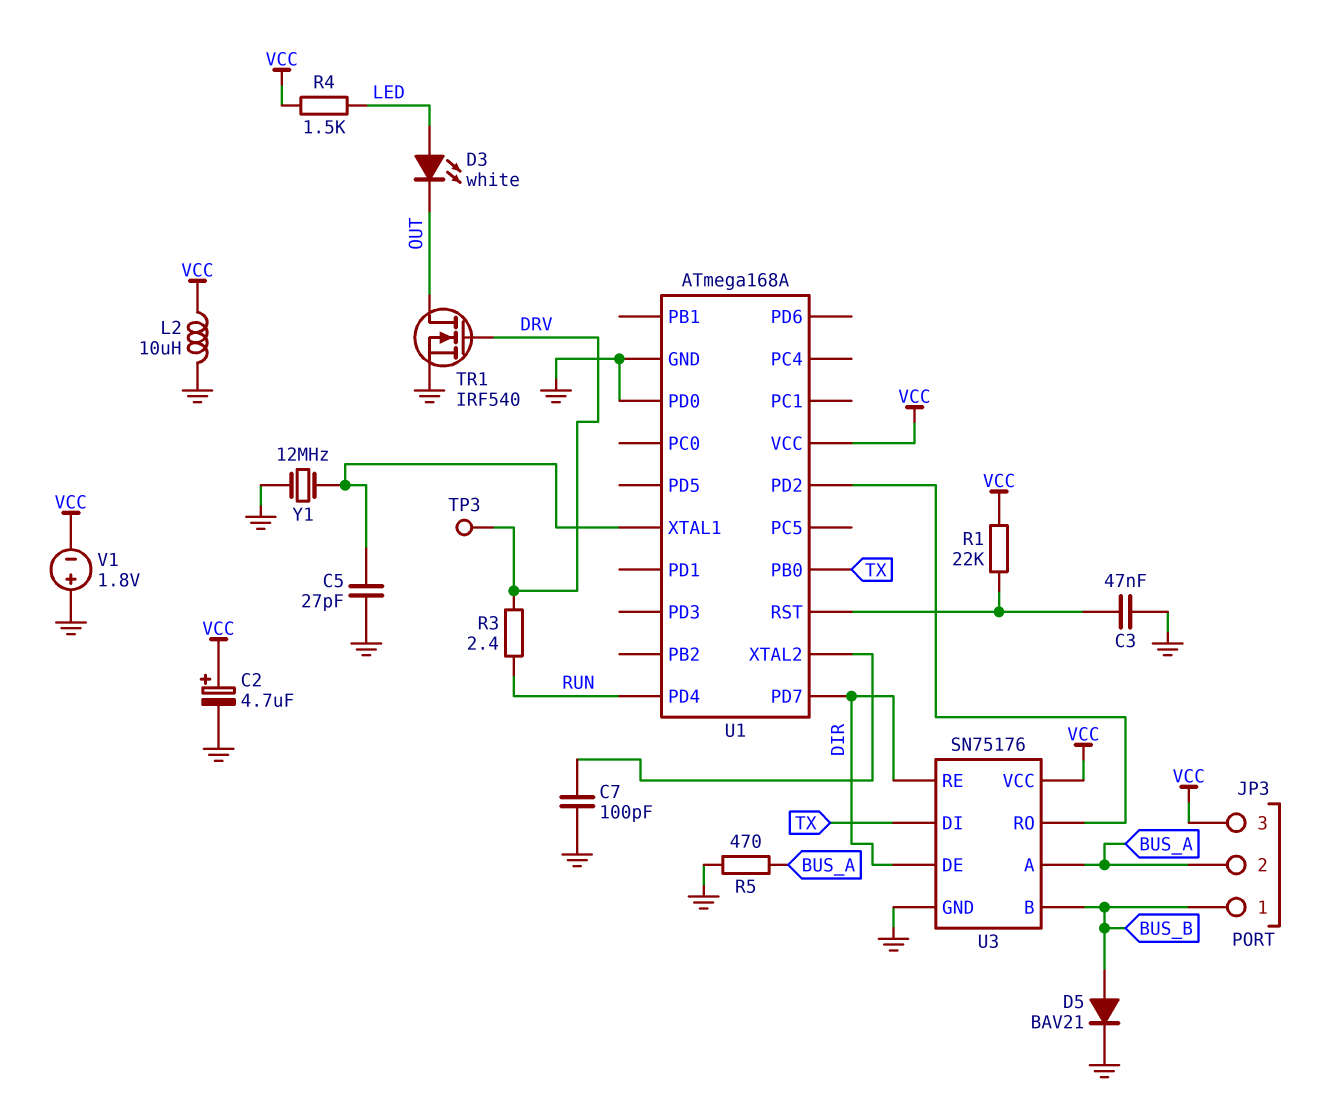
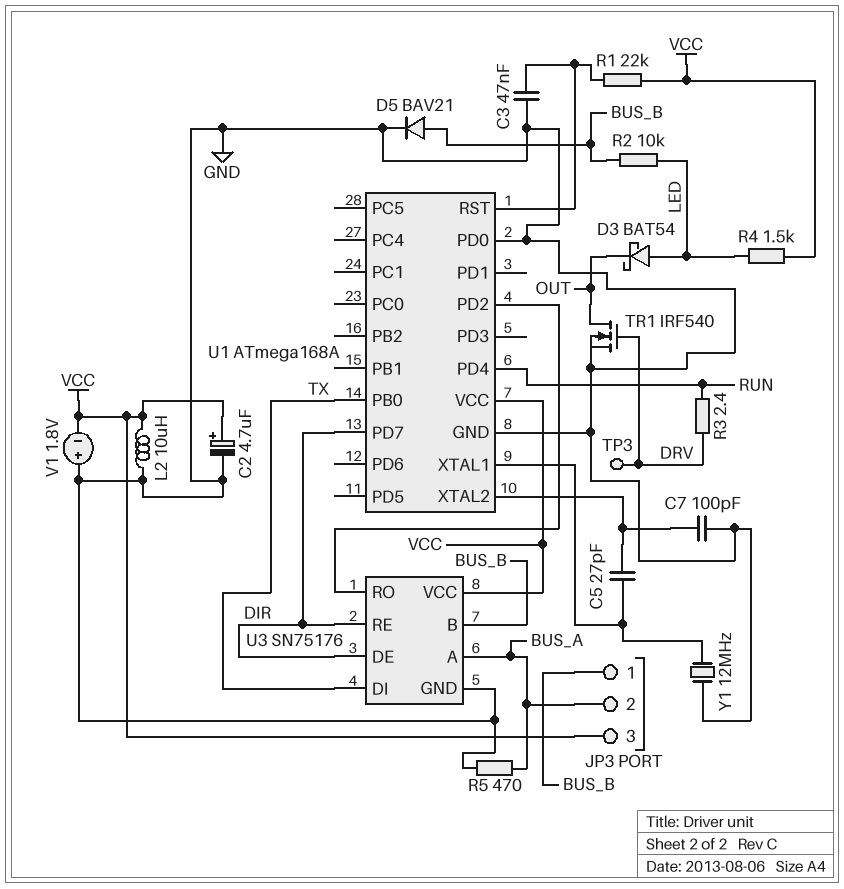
C5: 27pF (GND, U1/XTAL1) -> 27pF (U1/XTAL1, U1/XTAL2)
D3: LED white (A LED, K OUT) -> schottky BAT54 (A LED, K OUT)
R2: none -> 10k (BUS_B, LED)

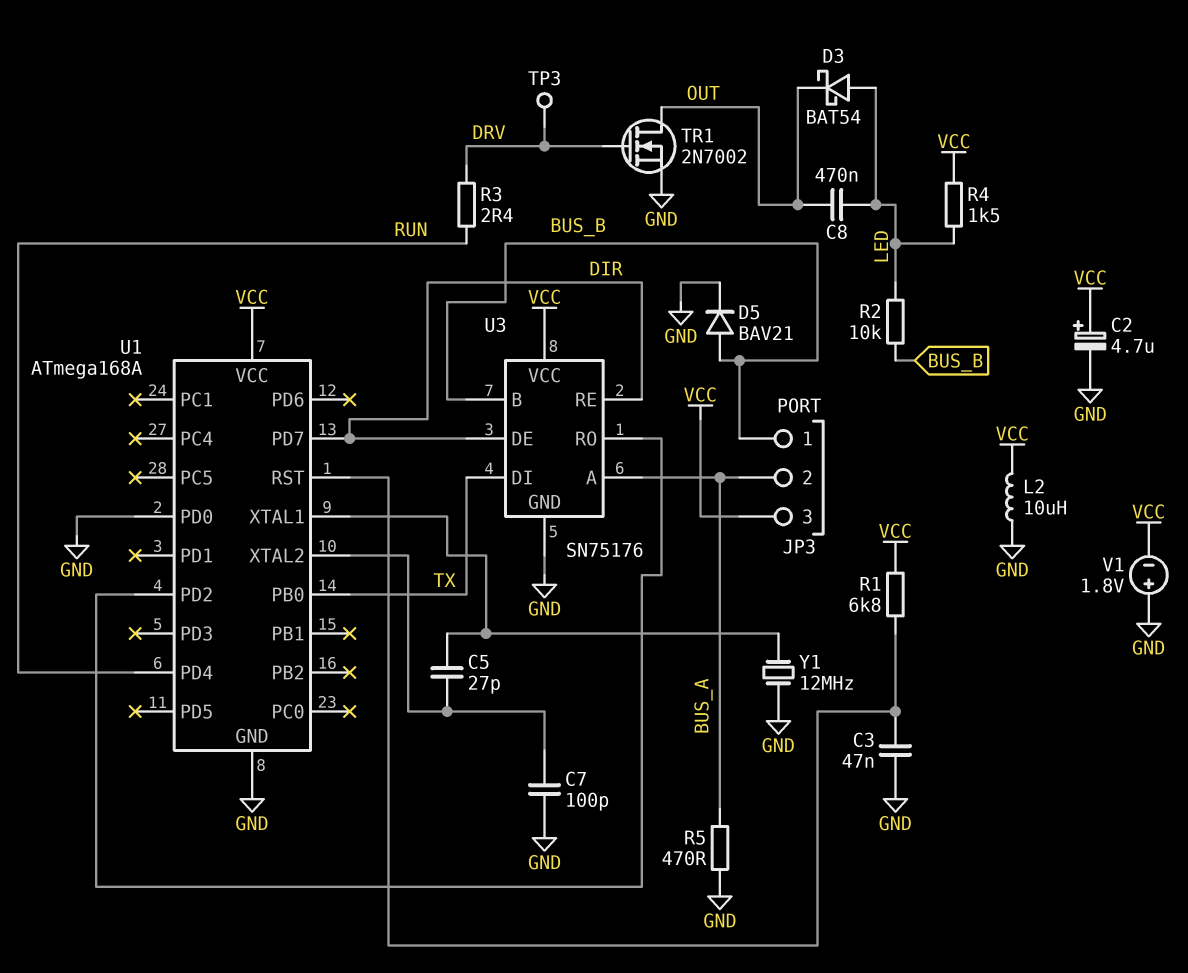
C8: none -> 470nF (LED, OUT)
R1: 22k (U1/RST, VCC) -> 6.8k (U1/RST, VCC)
TR1: NMOS IRF540 (G DRV, D OUT, S GND) -> NMOS 2N7002 (G DRV, D OUT, S GND)

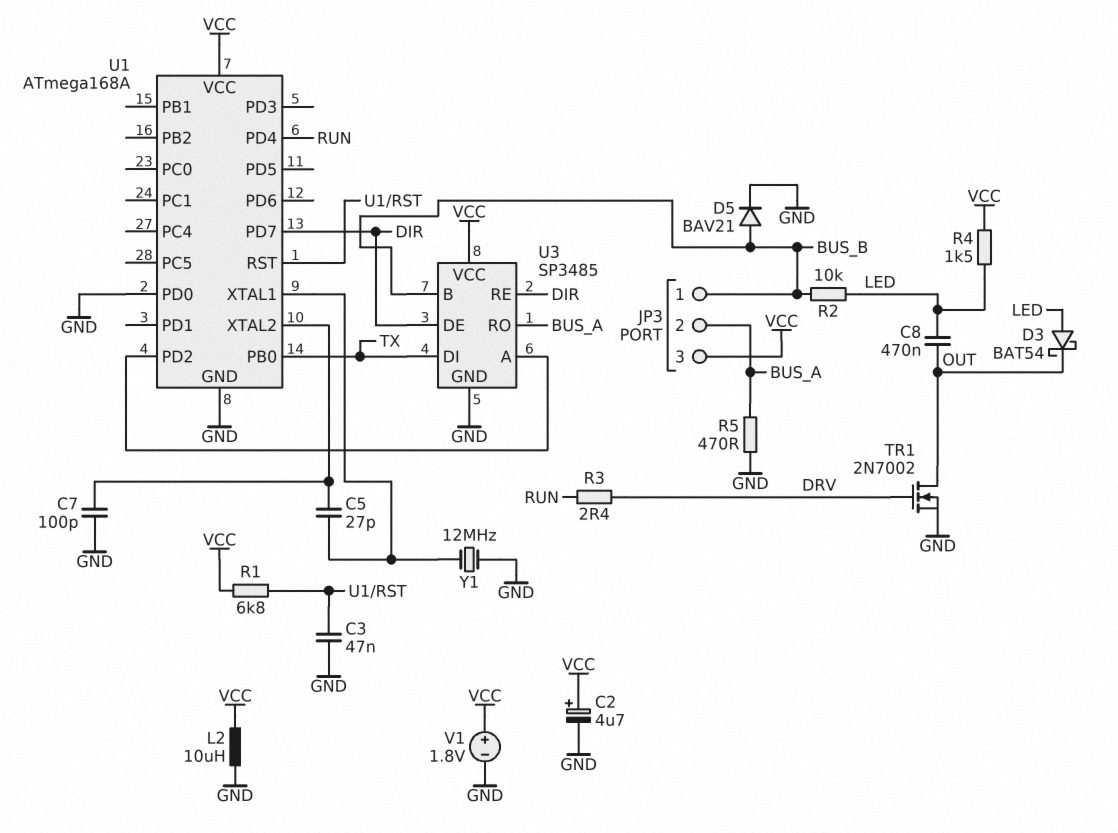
TP3: test point (DRV) -> none
U3: SN75176 -> SP3485
U3 pin A: BUS_A -> U1/PD2
U3 pin RO: U1/PD2 -> BUS_A
V1: 1.8V (plus GND, minus VCC) -> 1.8V (plus VCC, minus GND)

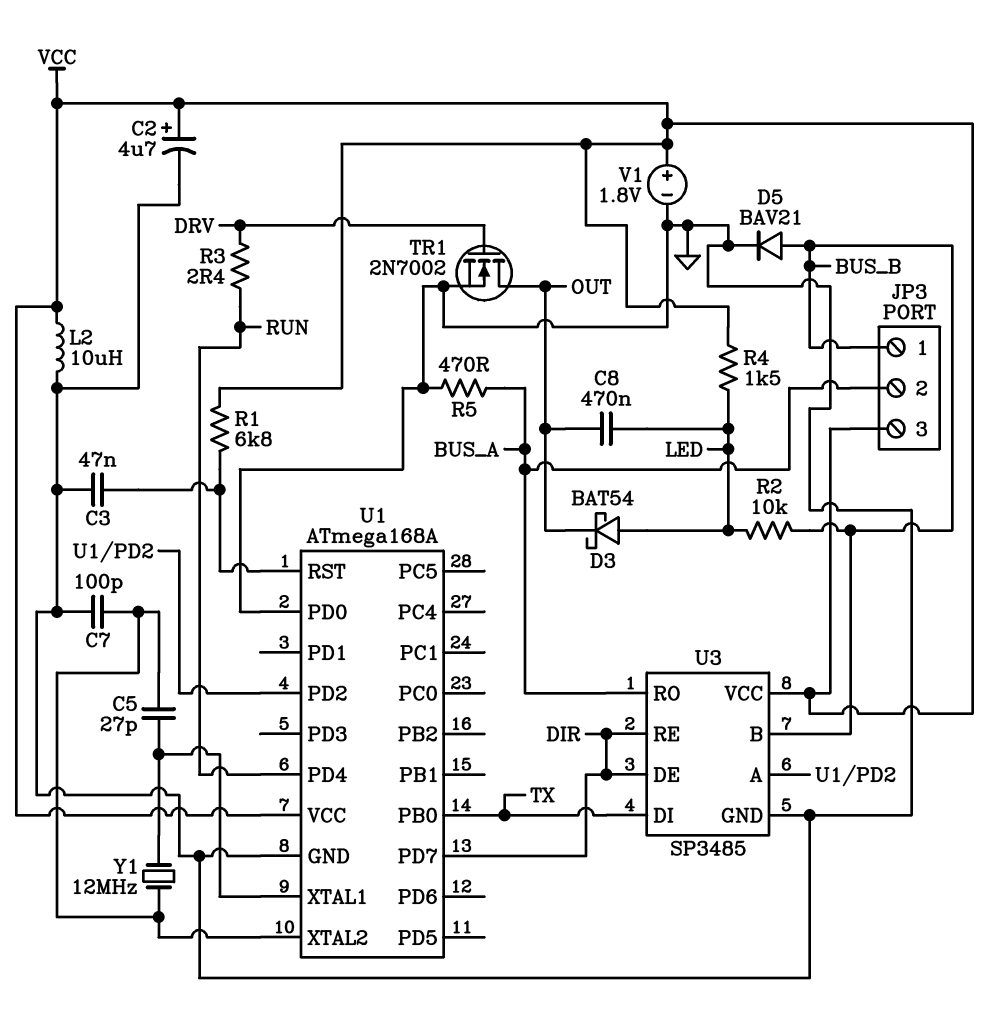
Y1: 12MHz (GND, U1/XTAL1) -> 12MHz (U1/XTAL1, U1/XTAL2)

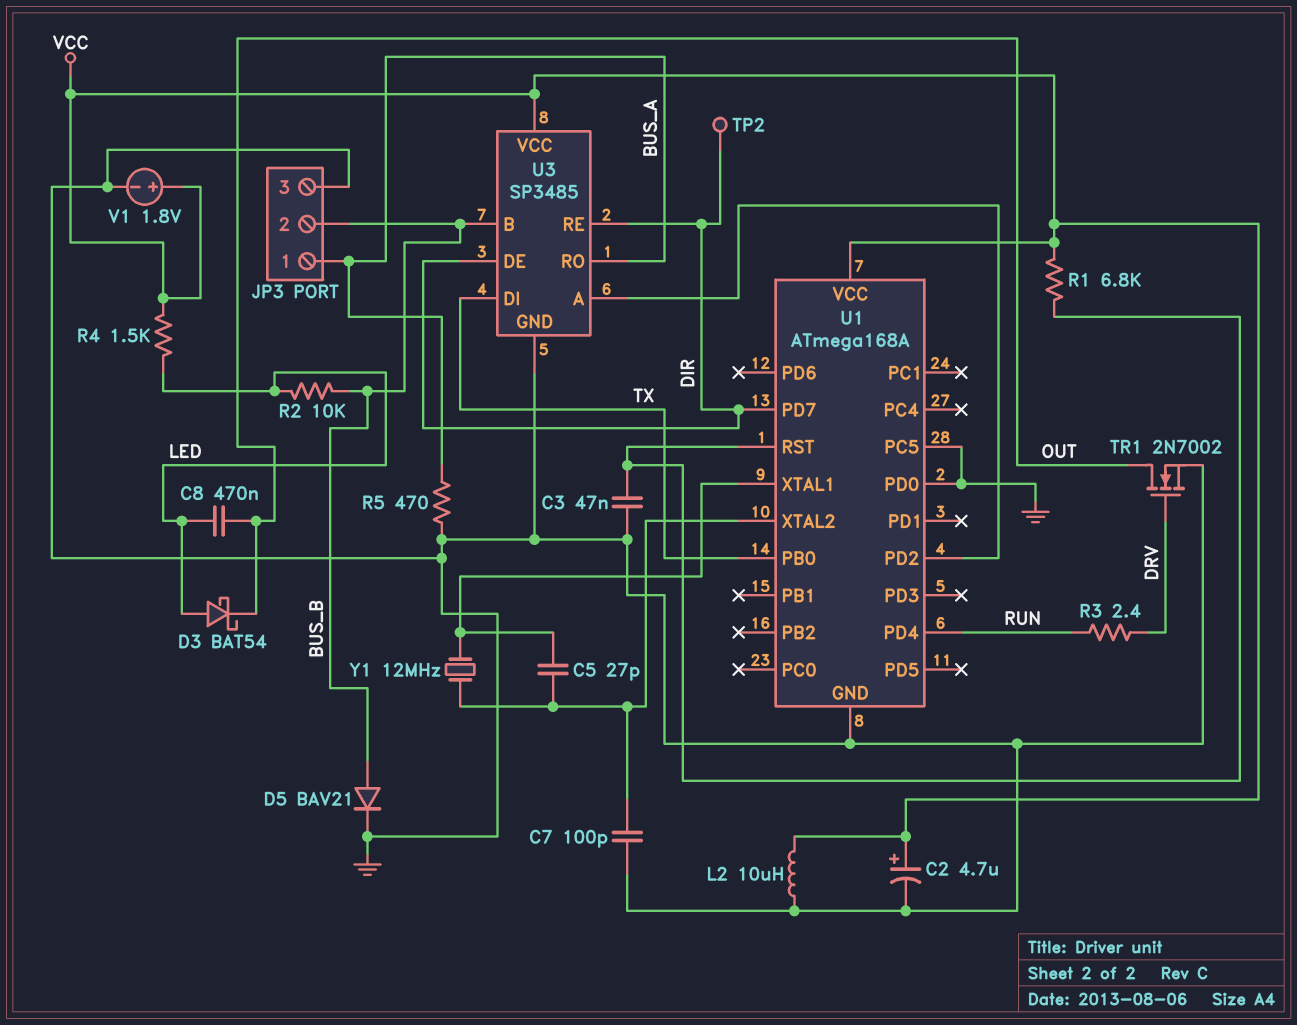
JP3 pin 1: BUS_B -> BUS_A
JP3 pin 2: BUS_A -> BUS_B
JP3 pin 3: VCC -> GND
TP2: none -> test point (DIR)
U1 pin PC5: none -> GND

